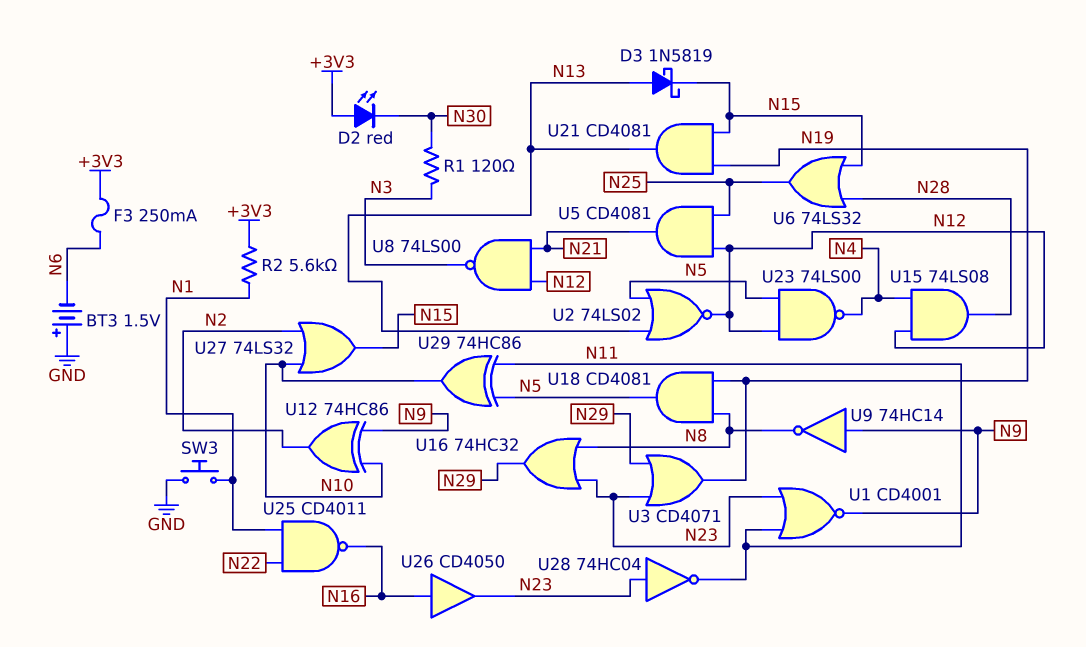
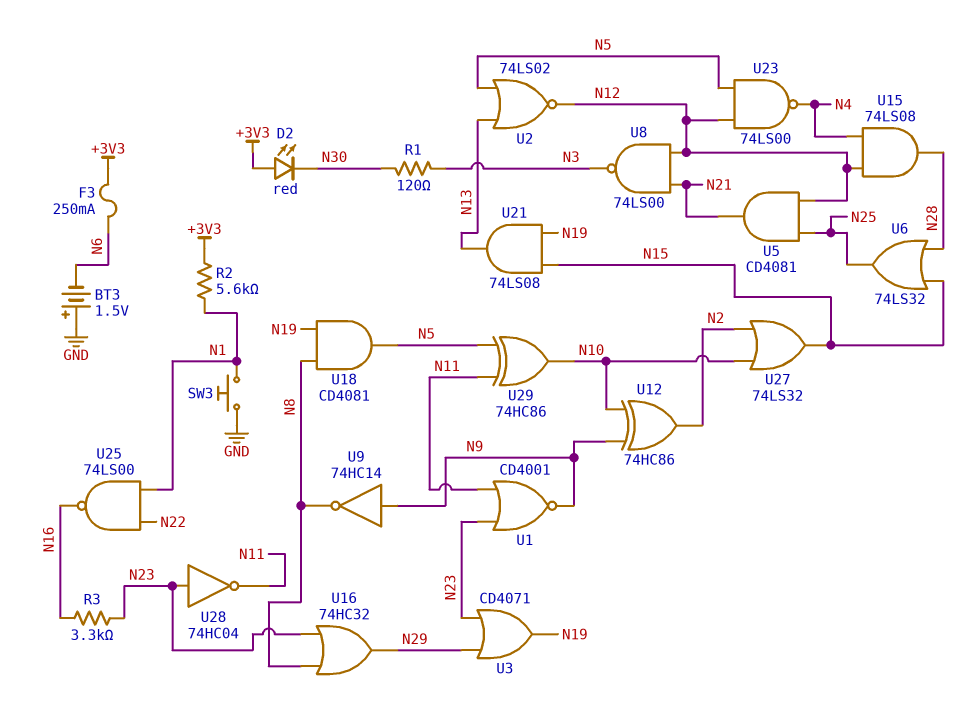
D3: schottky 1N5819 (A N13, K N15) -> none
R3: none -> 3.3k (N16, N23)
U21: AND CD4081 (in N15, in N19, out N13) -> AND 74LS08 (in N15, in N19, out N13)
U25: NAND CD4011 (in N1, in N22, out N16) -> NAND 74LS00 (in N1, in N22, out N16)
U26: buffer CD4050 (in N16, out N23) -> none

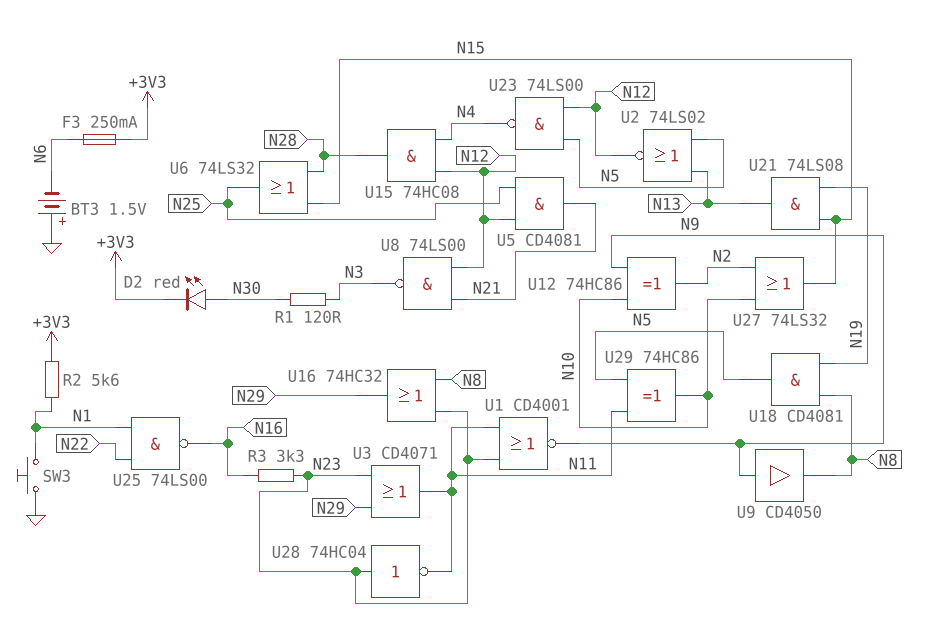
D2: LED red (A +3V3, K N30) -> LED red (A N30, K +3V3)
U3: OR CD4071 (in N23, in N29, out N19) -> OR CD4071 (in N23, in N29, out N11)
U9: NOT 74HC14 (in N9, out N8) -> buffer CD4050 (in N9, out N8)
U15: AND 74LS08 (in N4, in N12, out N28) -> AND 74HC08 (in N4, in N12, out N28)

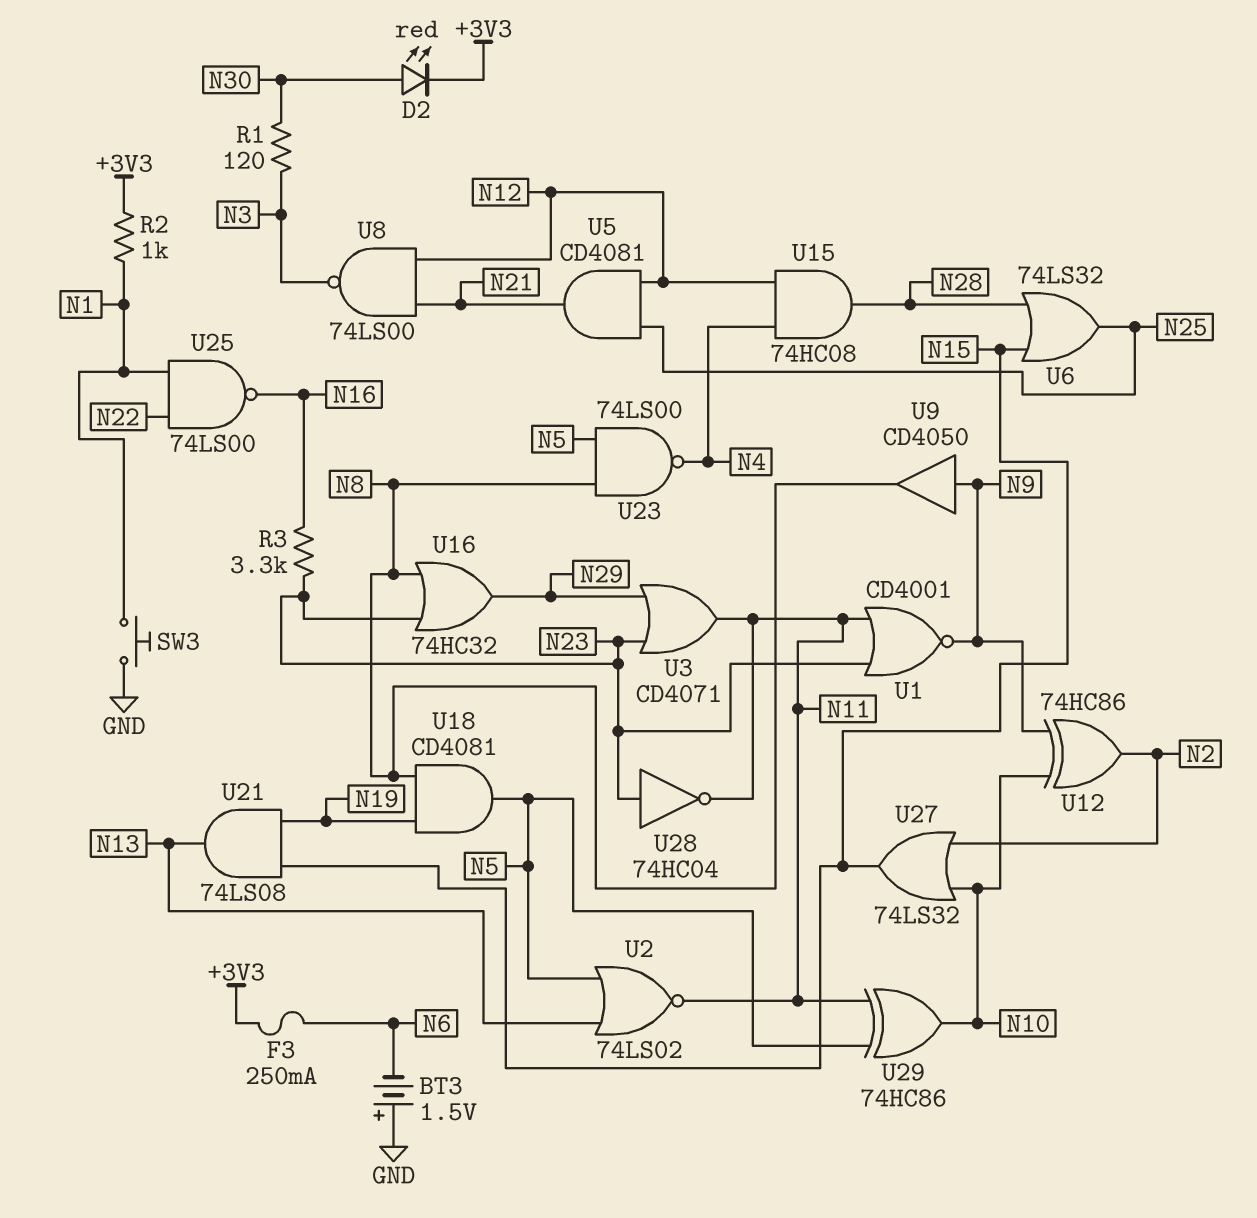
R2: 5.6k (+3V3, N1) -> 1k (+3V3, N1)
U2: NOR 74LS02 (in N5, in N13, out N12) -> NOR 74LS02 (in N5, in N13, out N11)
U23: NAND 74LS00 (in N5, in N12, out N4) -> NAND 74LS00 (in N5, in N8, out N4)

